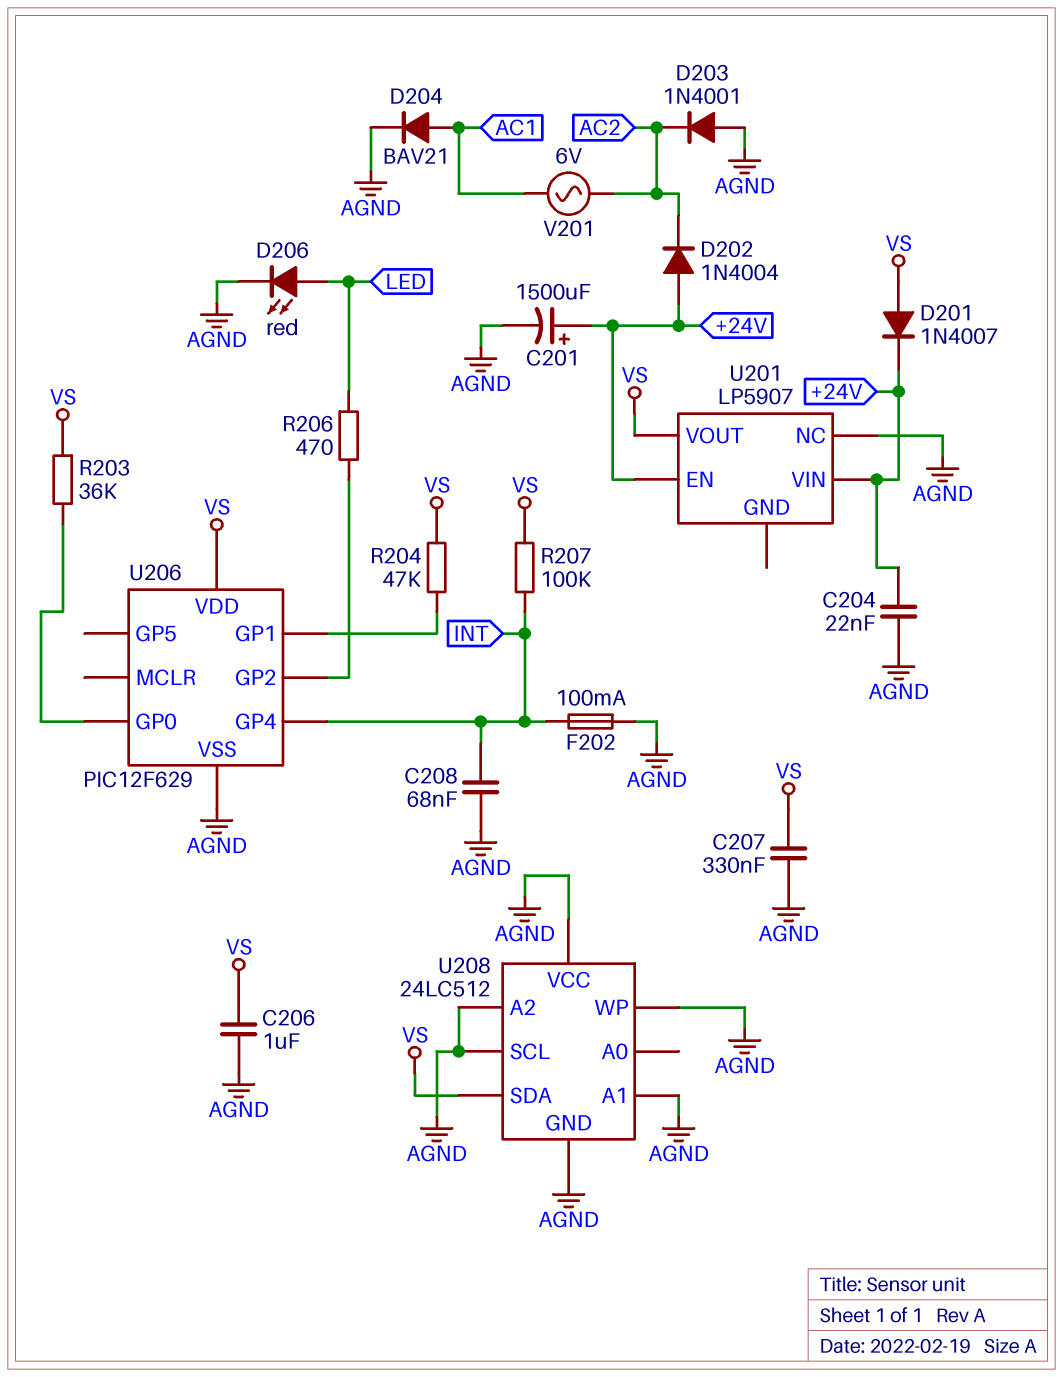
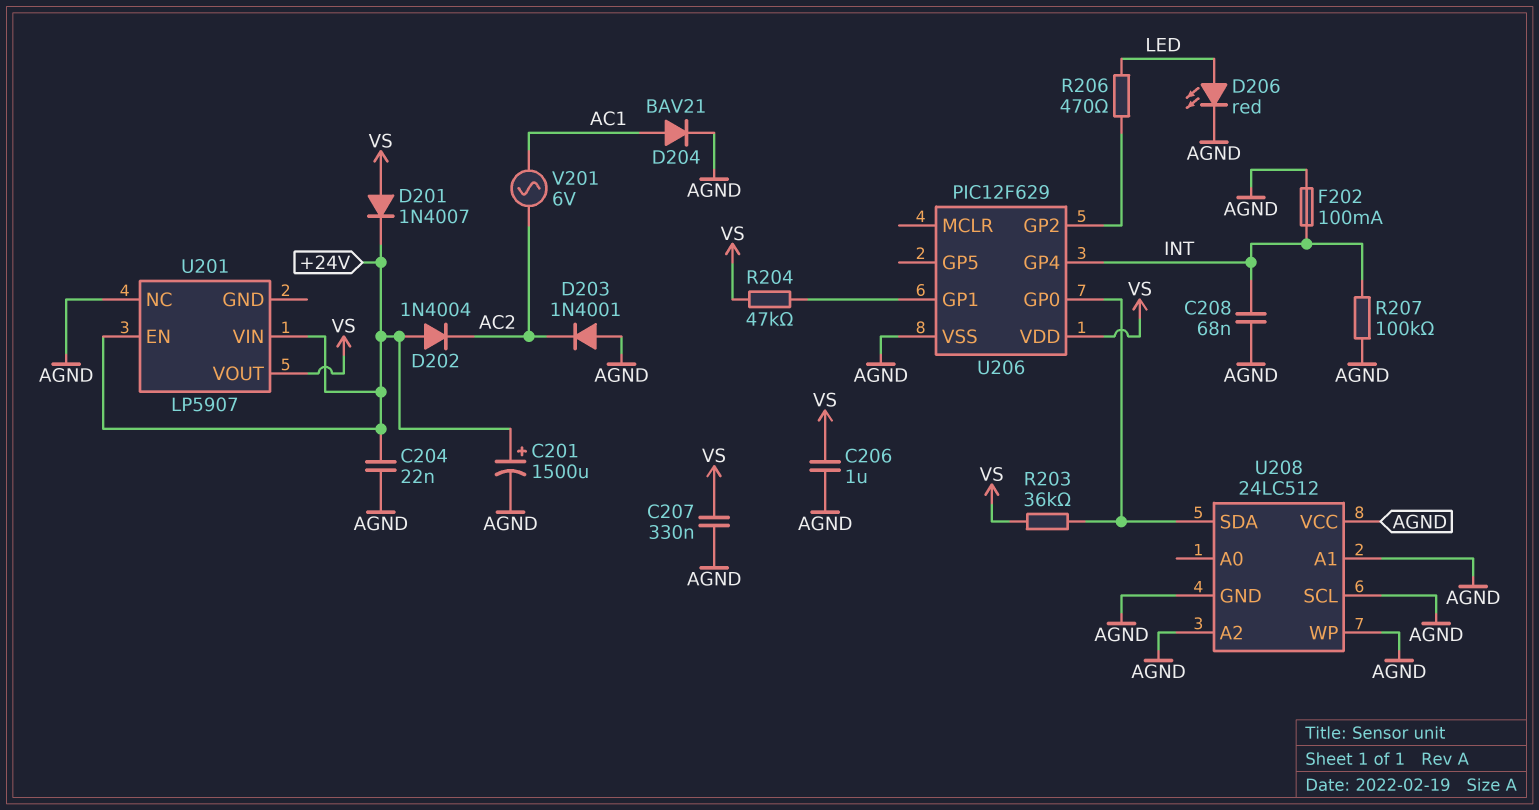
R207: 100k (INT, VS) -> 100k (AGND, INT)
U208 pin SDA: VS -> U206/GP0

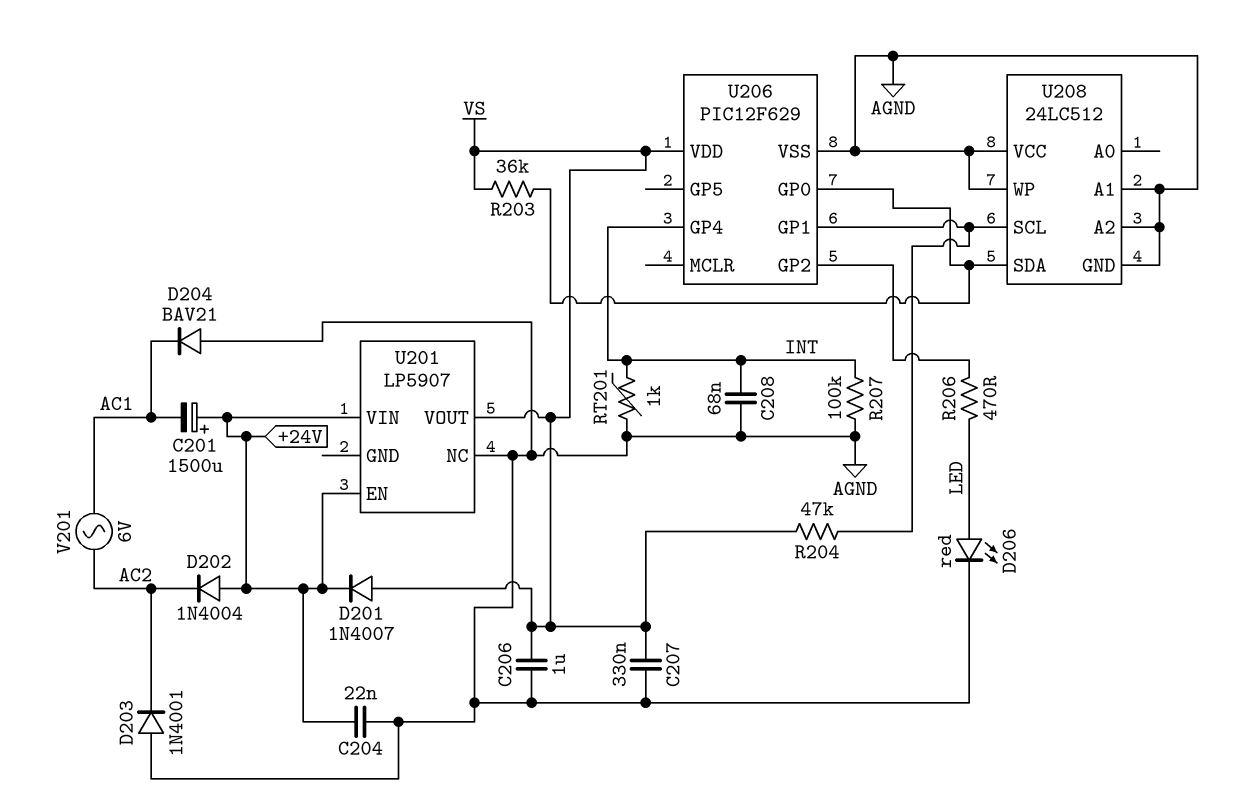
C201: 1500uF (plus +24V, minus AGND) -> 1500uF (plus +24V, minus AC1)
D204: diode BAV21 (A AC1, K AGND) -> diode BAV21 (A AGND, K AC1)
F202: 100mA (AGND, INT) -> none
RT201: none -> 1k (AGND, INT)
U208 pin SCL: AGND -> U206/GP1

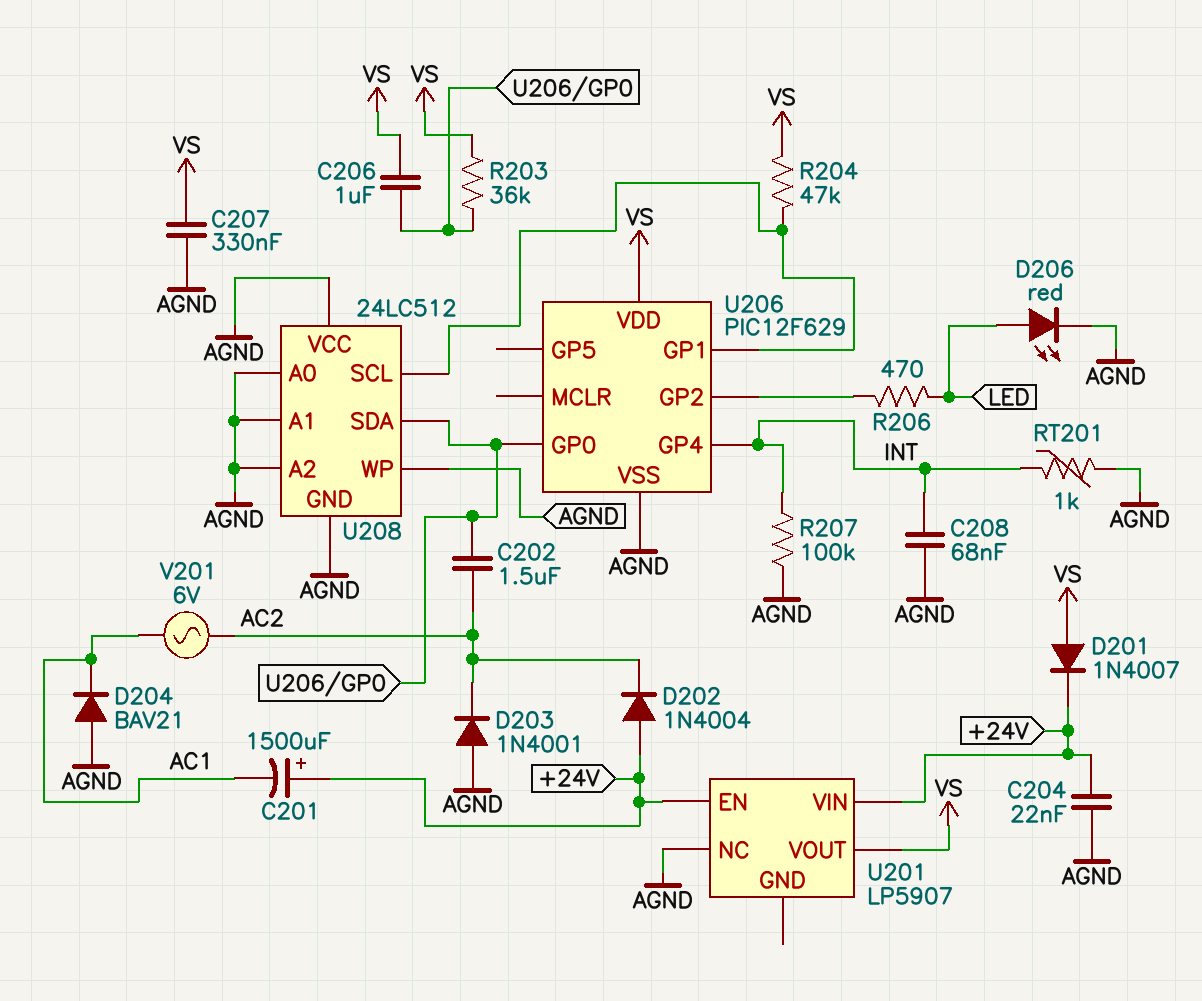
C202: none -> 1.5uF (AC2, U206/GP0)
C206: 1uF (AGND, VS) -> 1uF (U206/GP0, VS)
U208 pin A0: none -> AGND

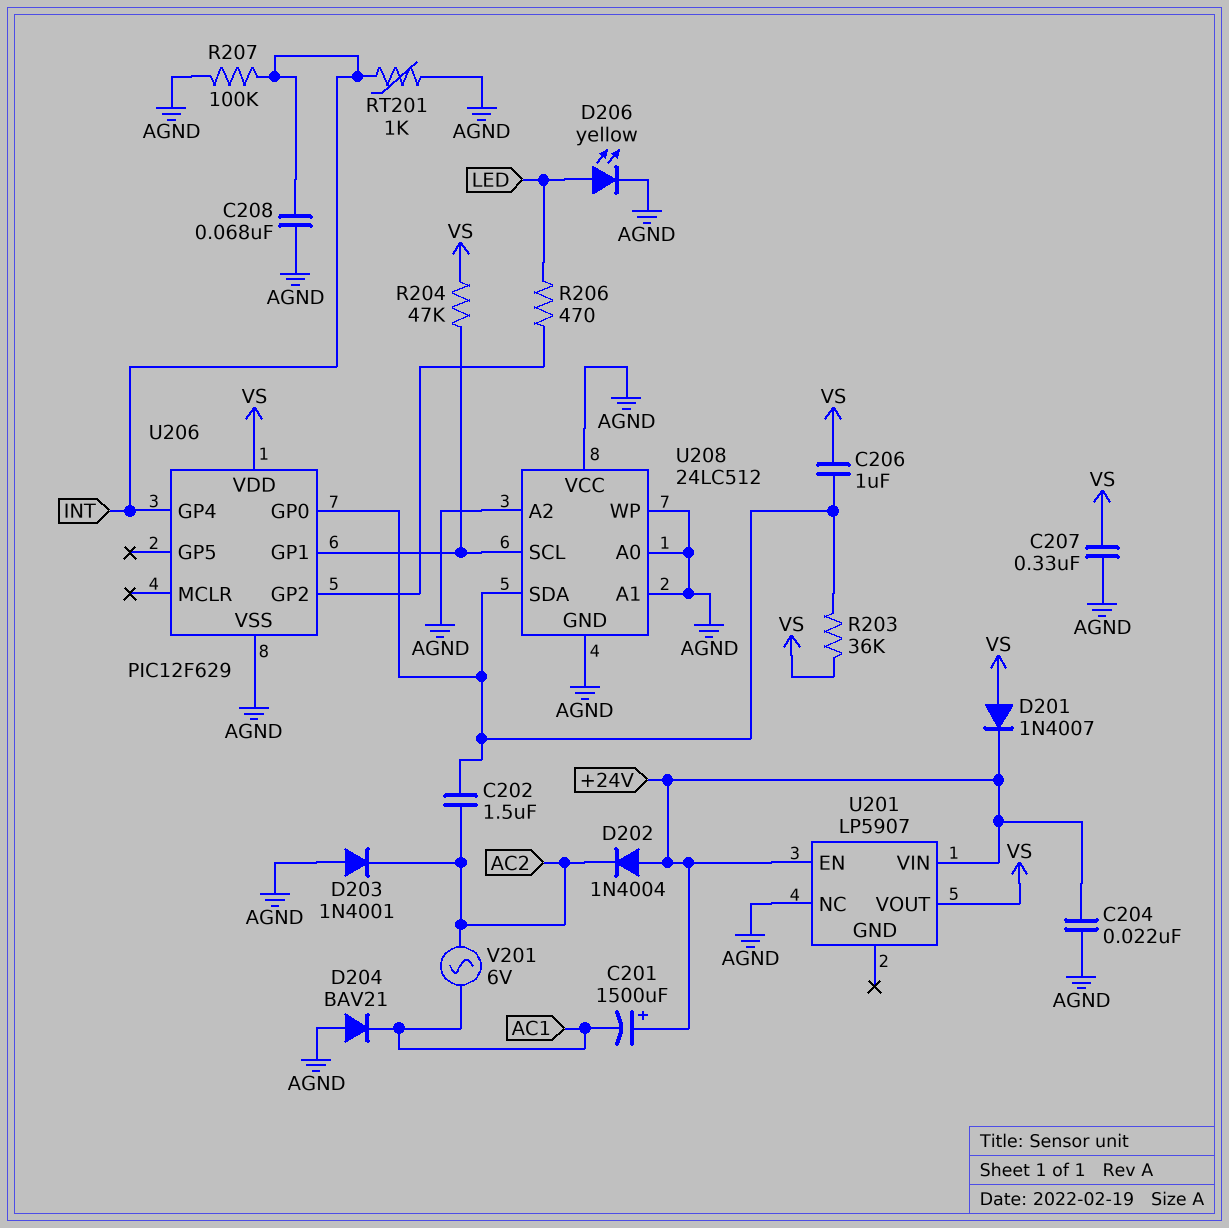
D206: LED red (A LED, K AGND) -> LED yellow (A LED, K AGND)

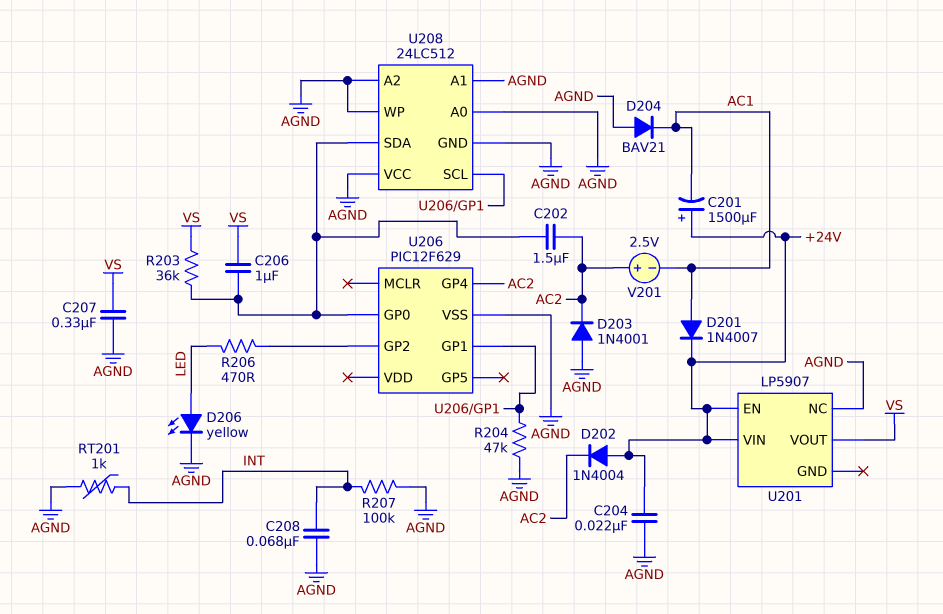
D201: diode 1N4007 (A VS, K +24V) -> diode 1N4007 (A AC1, K +24V)
R204: 47k (U206/GP1, VS) -> 47k (AGND, U206/GP1)
U206 pin GP4: INT -> AC2
U206 pin VDD: VS -> none
V201: AC 6V (AC1, AC2) -> 2.5V (plus AC2, minus AC1)

